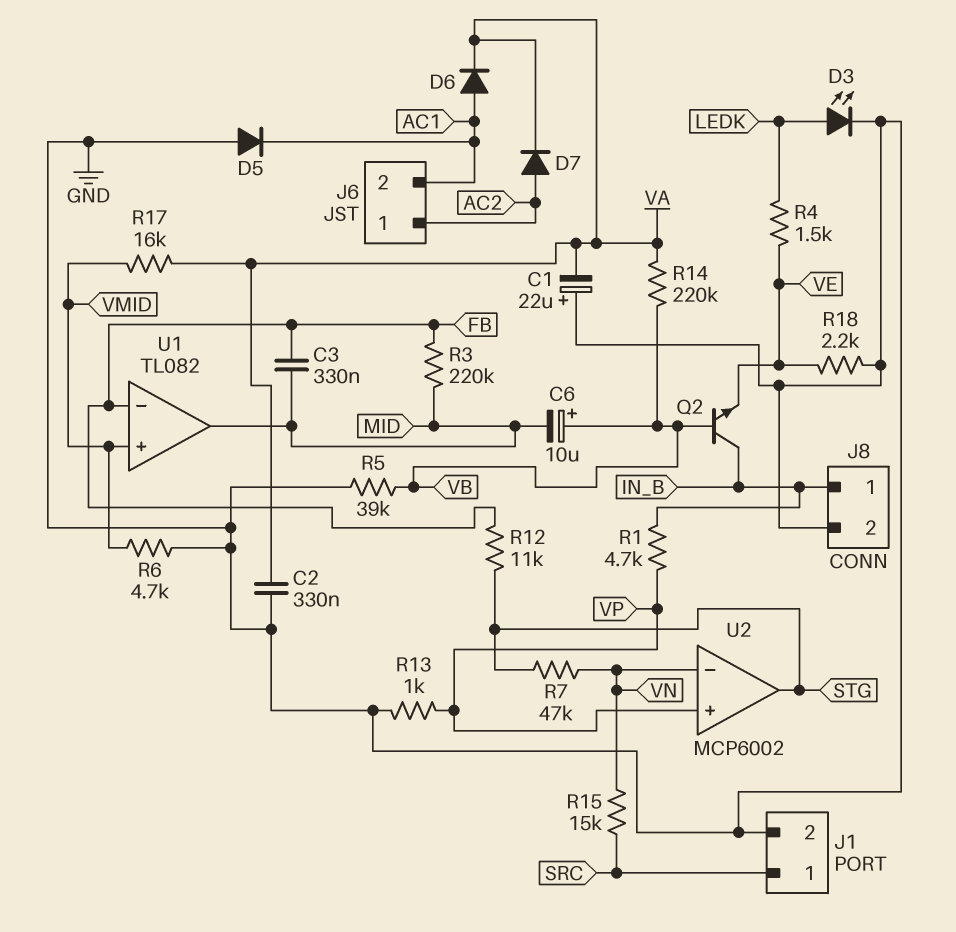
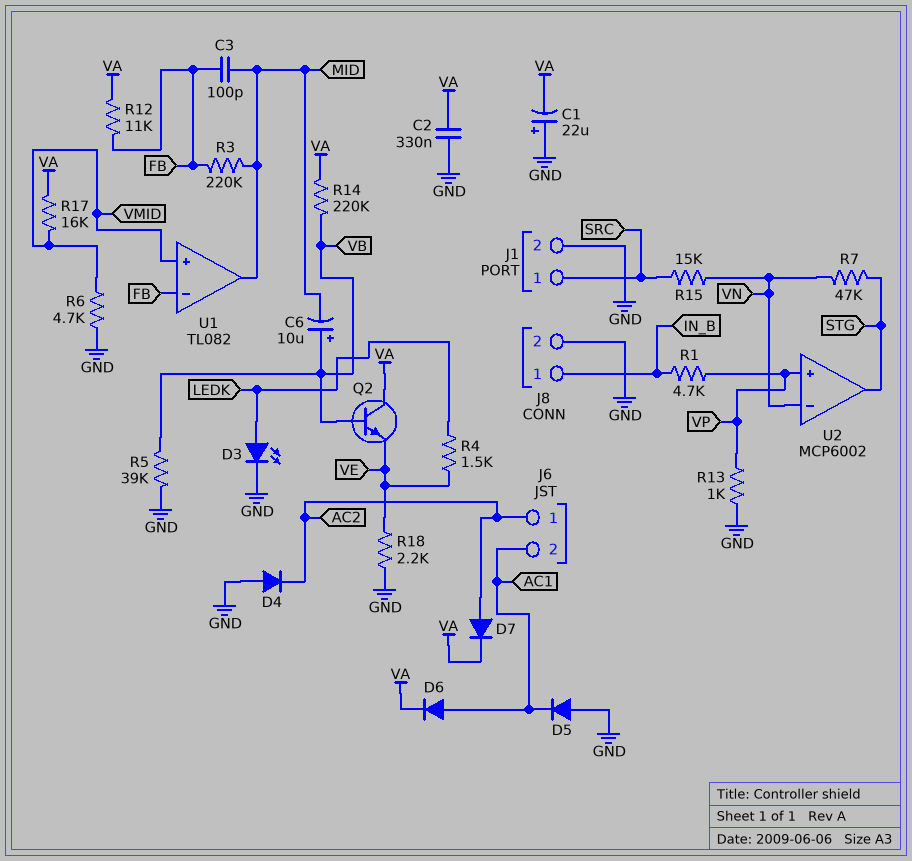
C3: 330nF (FB, MID) -> 100pF (FB, MID)
D4: none -> diode (A GND, K AC2)
Q2: NPN (B VB, C IN_B, E VE) -> NPN (B VB, C VA, E VE)
R12: 11k (FB, STG) -> 11k (FB, VA)

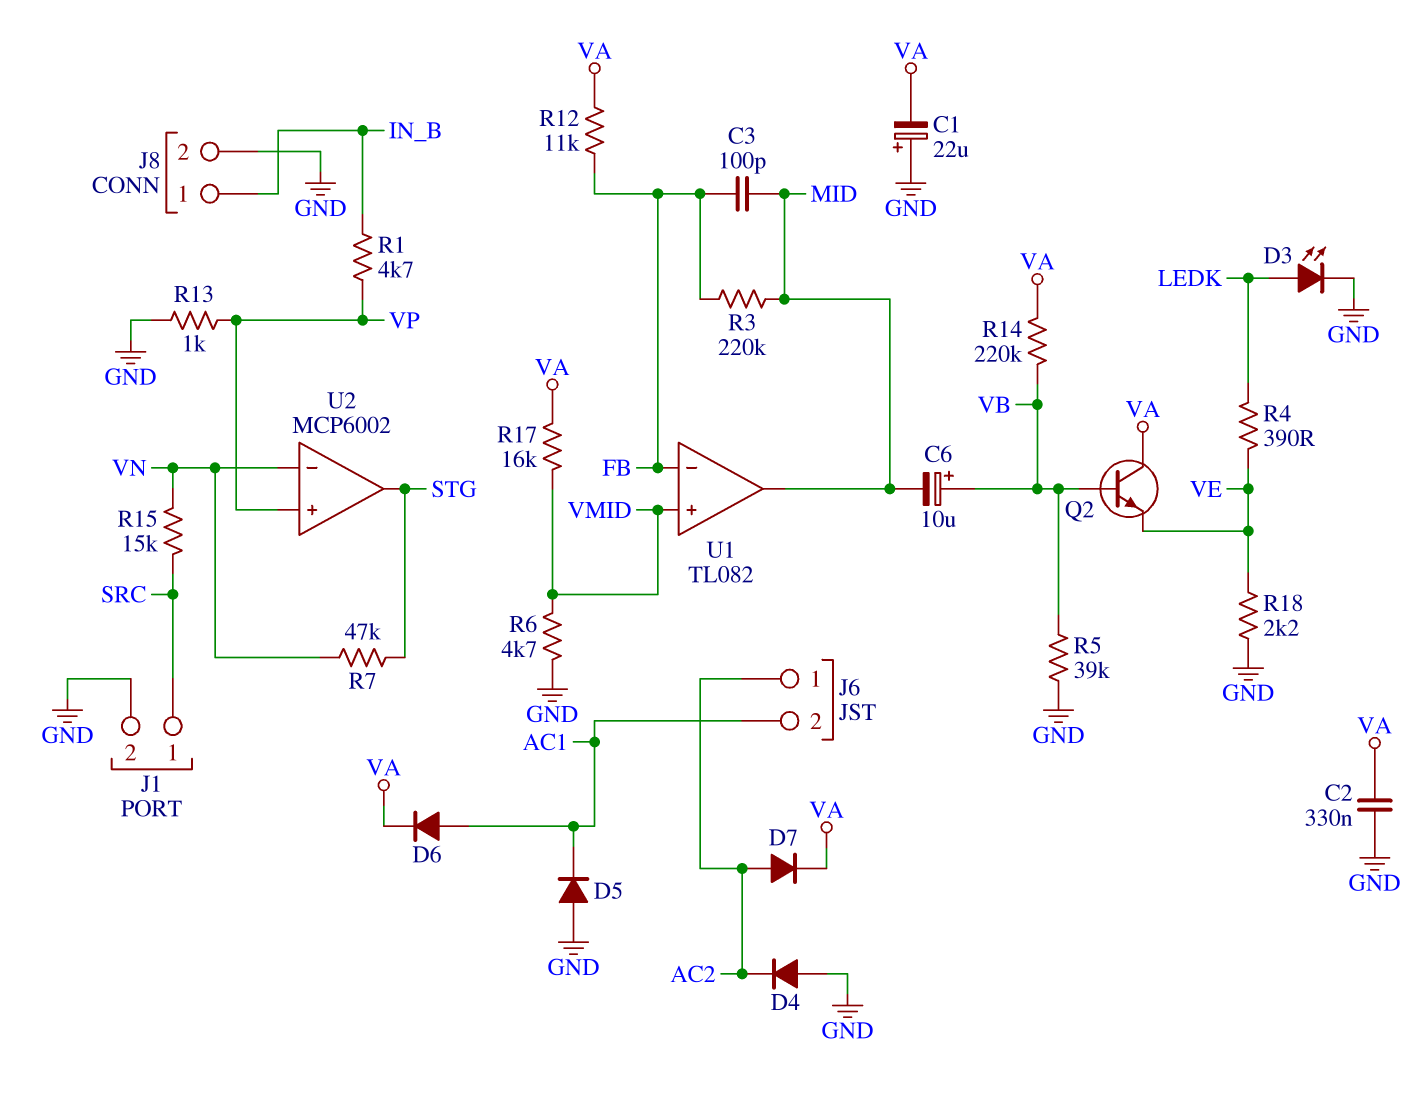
R4: 1.5k (LEDK, VE) -> 390 (LEDK, VE)

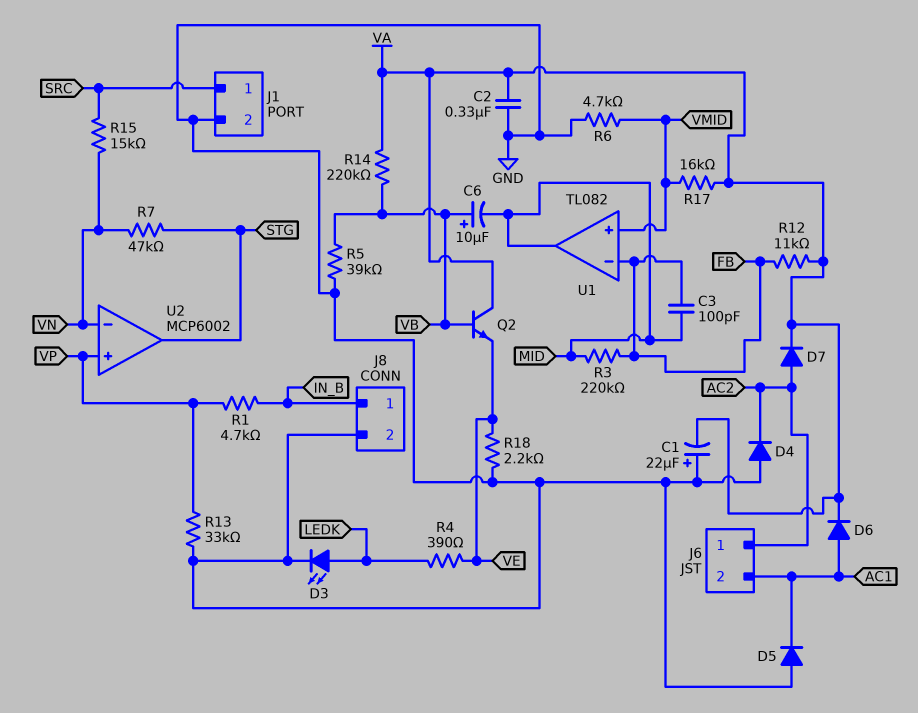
R13: 1k (GND, VP) -> 33k (GND, VP)

